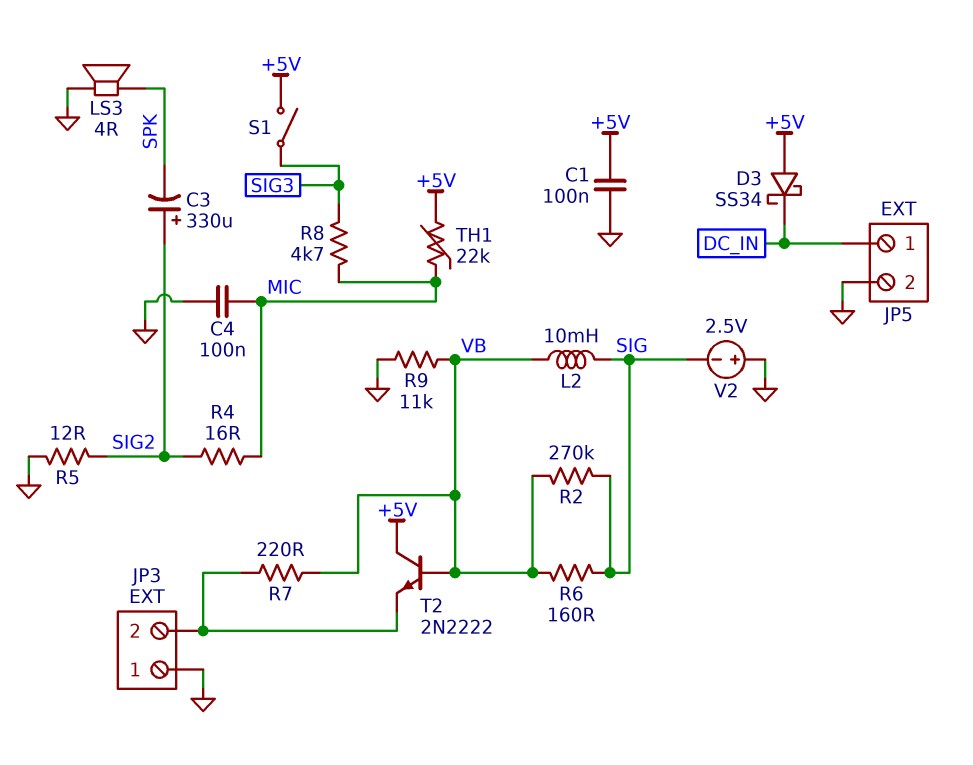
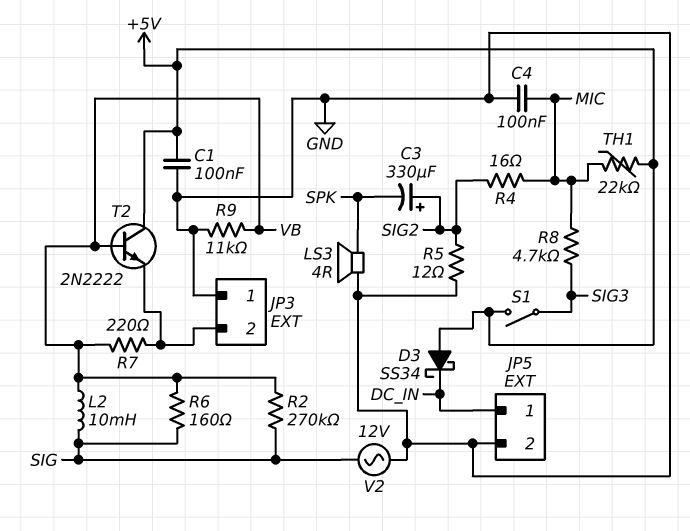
V2: 2.5V (plus GND, minus SIG) -> AC 12V (GND, SIG)

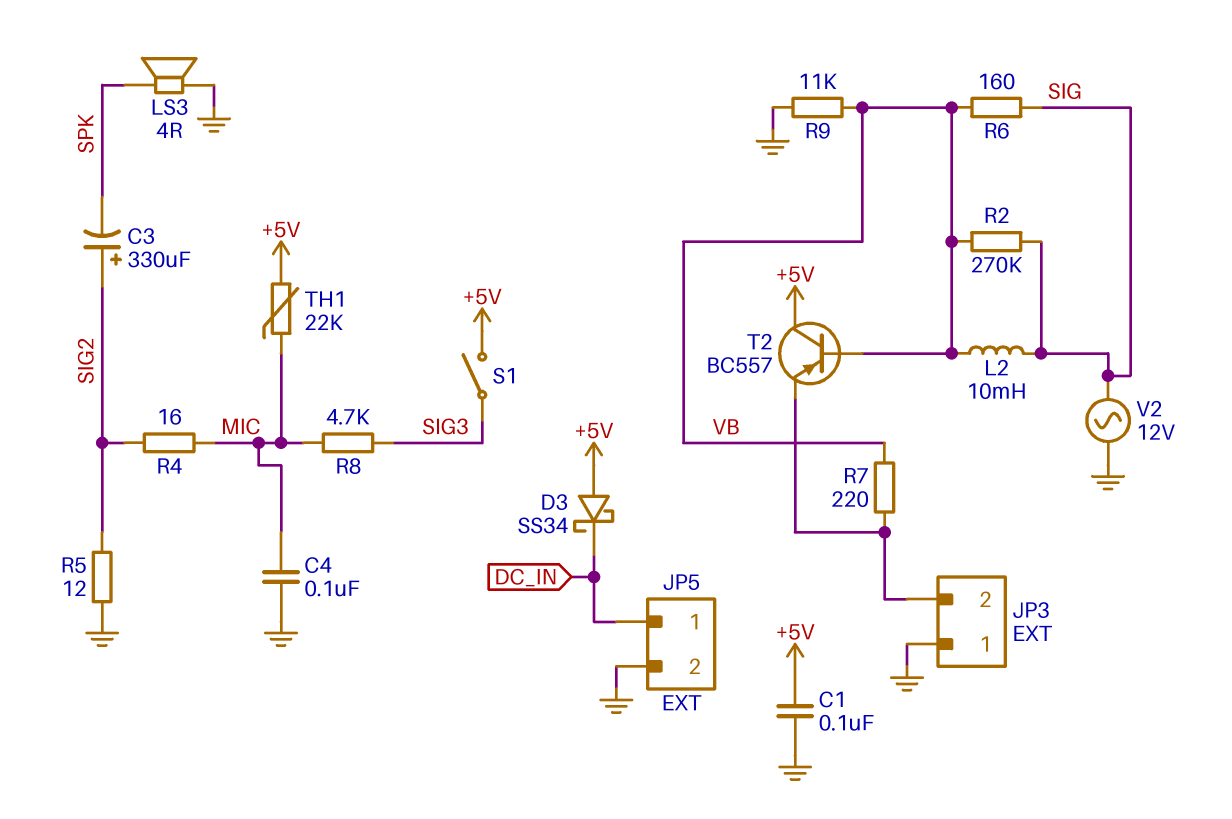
T2: NPN 2N2222 (B VB, C +5V, E JP3/2) -> PNP BC557 (B VB, C +5V, E JP3/2)

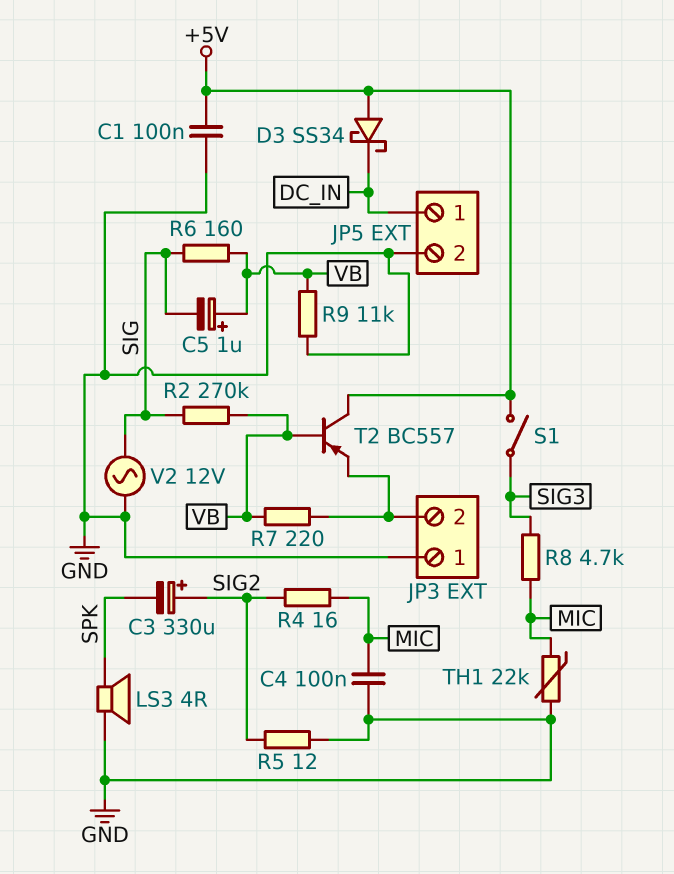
C5: none -> 1uF (plus VB, minus SIG)
L2: 10mH (SIG, VB) -> none
TH1: 22k (+5V, MIC) -> 22k (GND, MIC)

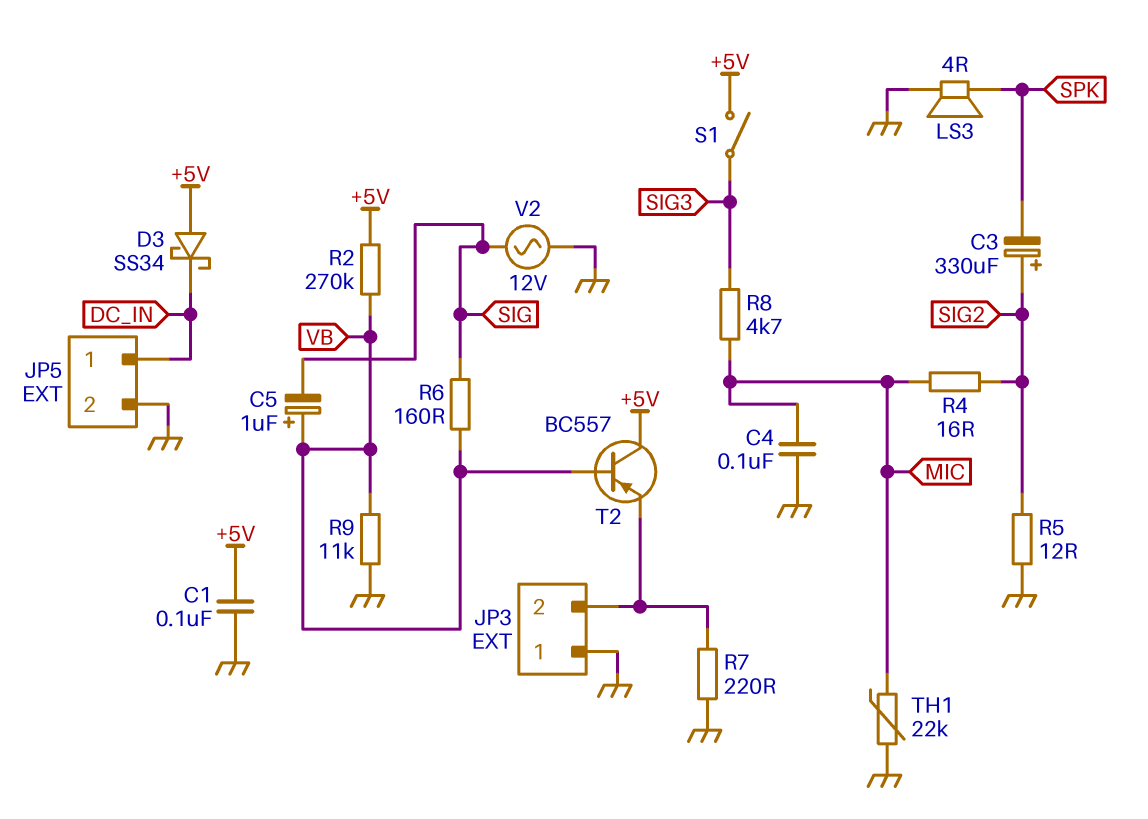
R2: 270k (SIG, VB) -> 270k (+5V, VB)
R7: 220 (JP3/2, VB) -> 220 (GND, JP3/2)

